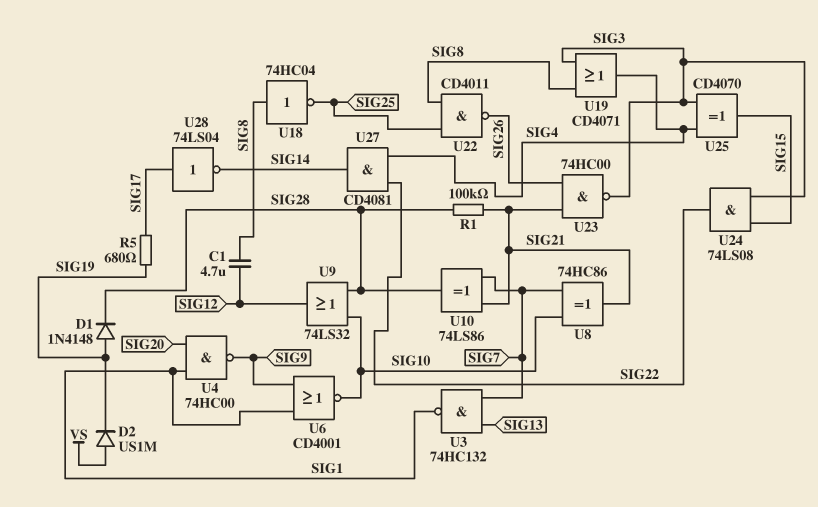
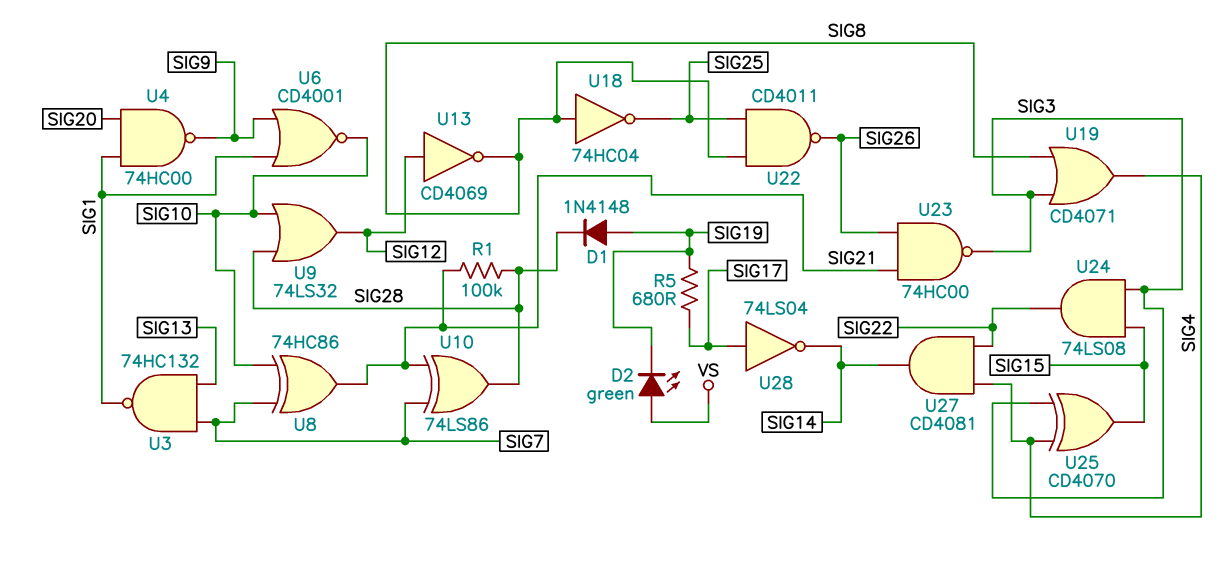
C1: 4.7uF (SIG8, SIG12) -> none
D2: diode US1M (A VS, K SIG19) -> LED green (A VS, K SIG19)
U13: none -> NOT CD4069 (in SIG12, out SIG8)

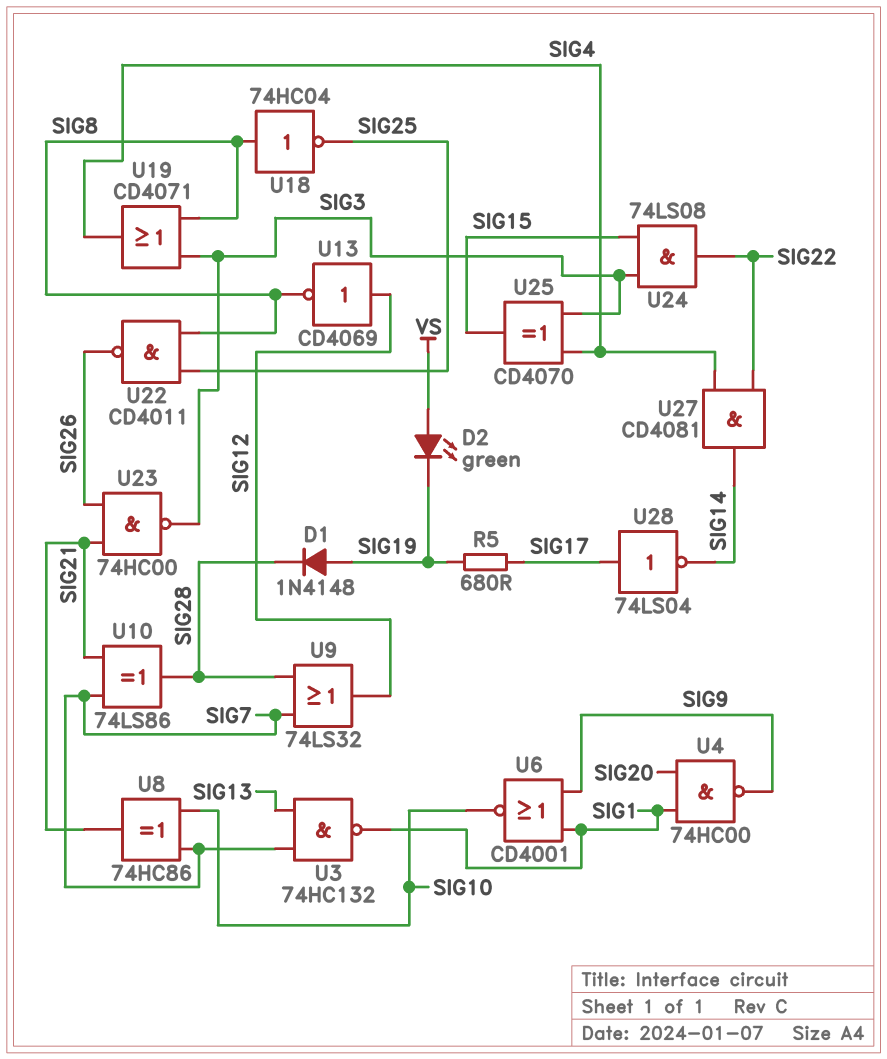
R1: 100k (SIG21, SIG28) -> none
U9: OR 74LS32 (in SIG10, in SIG28, out SIG12) -> OR 74LS32 (in SIG7, in SIG28, out SIG12)

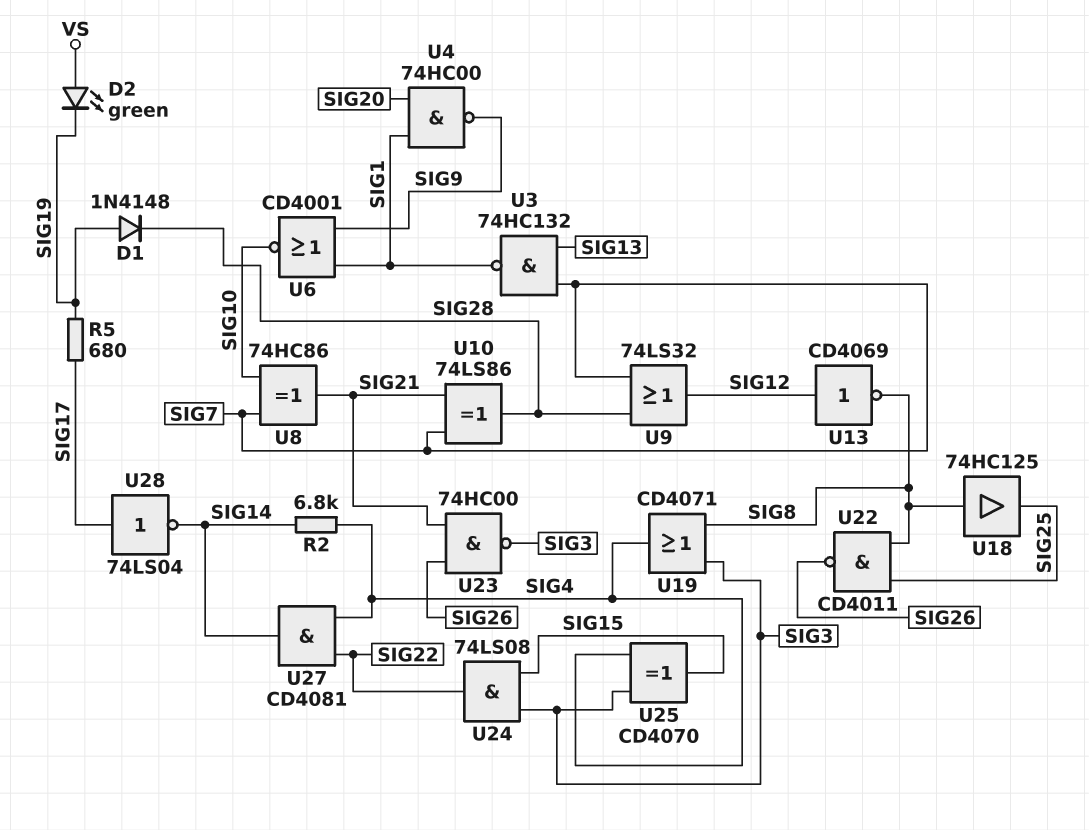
R2: none -> 6.8k (SIG4, SIG14)
U18: NOT 74HC04 (in SIG8, out SIG25) -> buffer 74HC125 (in SIG8, out SIG25)

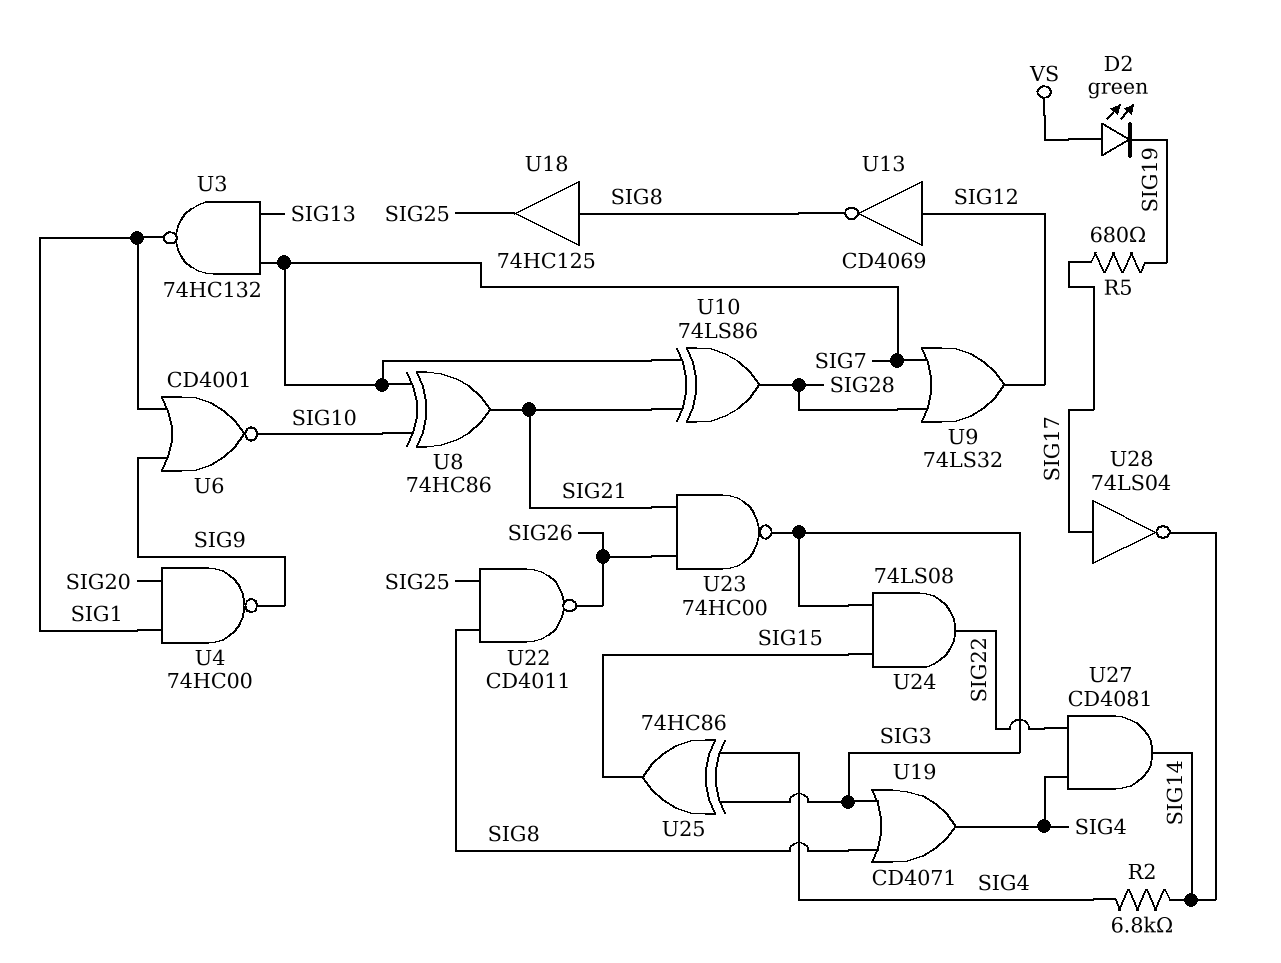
D1: diode 1N4148 (A SIG19, K SIG28) -> none
U25: XOR CD4070 (in SIG3, in SIG4, out SIG15) -> XOR 74HC86 (in SIG3, in SIG4, out SIG15)

